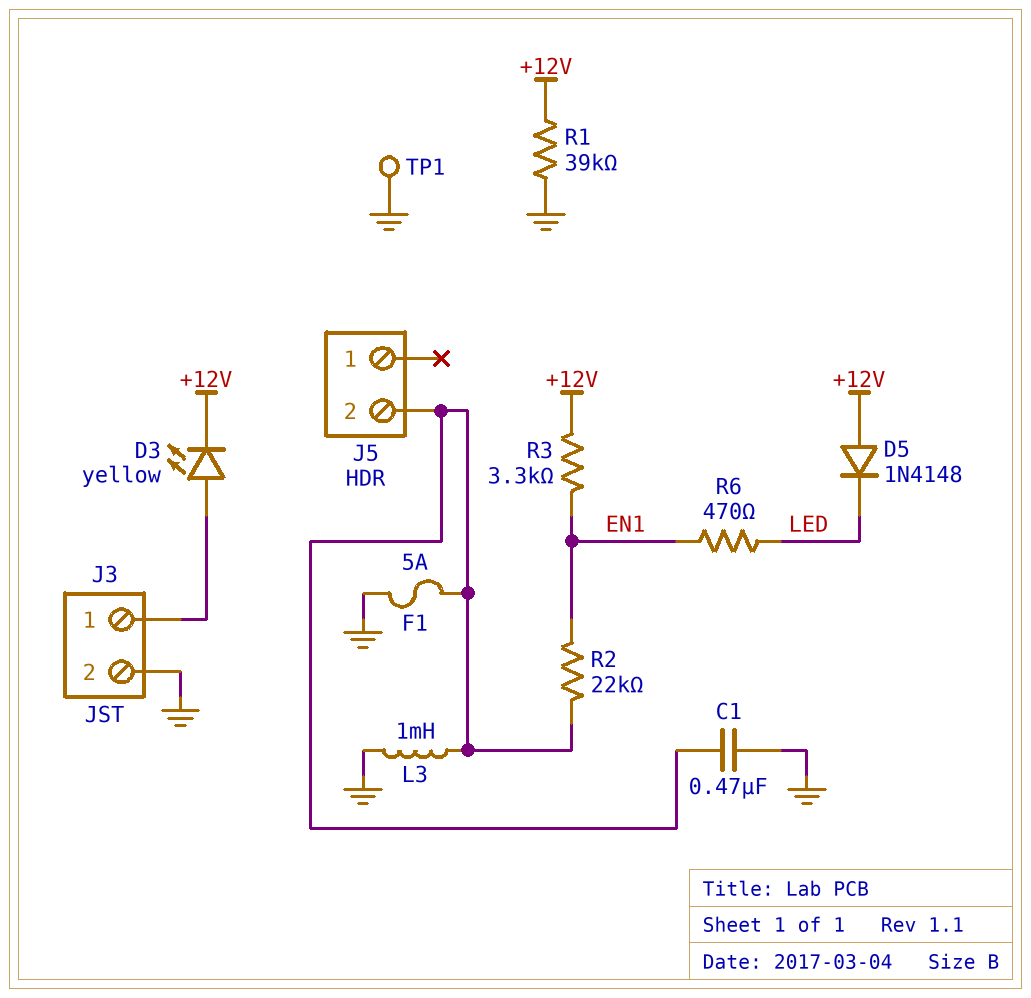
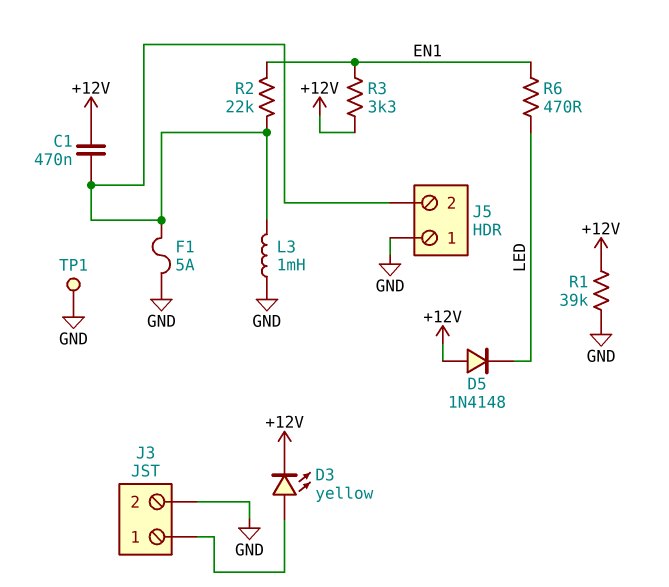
C1: 470nF (GND, J5/2) -> 470nF (+12V, J5/2)
J5 pin 1: none -> GND

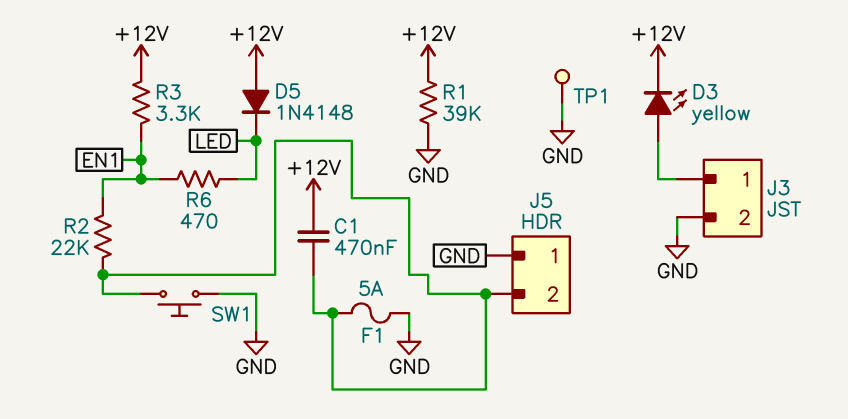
L3: 1mH (GND, J5/2) -> none
SW1: none -> button (GND, J5/2)

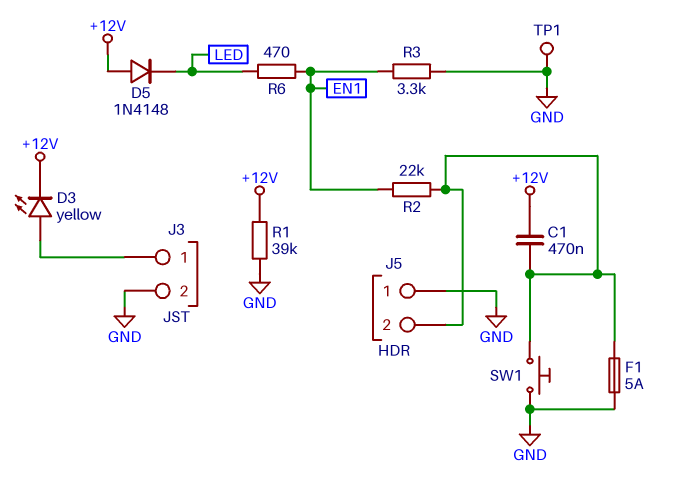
R3: 3.3k (+12V, EN1) -> 3.3k (EN1, GND)

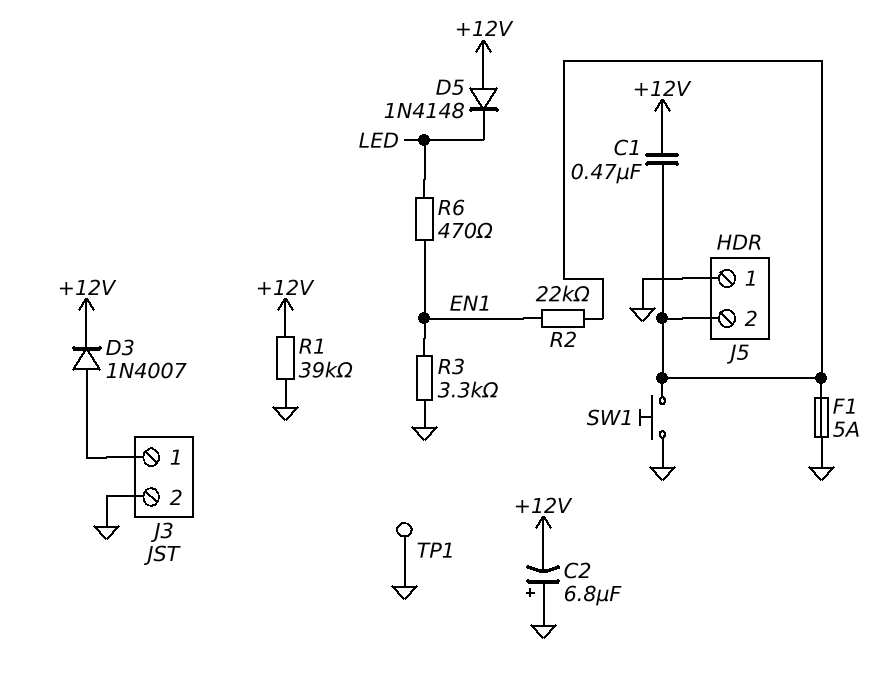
C2: none -> 6.8uF (plus GND, minus +12V)
D3: LED yellow (A J3/1, K +12V) -> diode 1N4007 (A J3/1, K +12V)

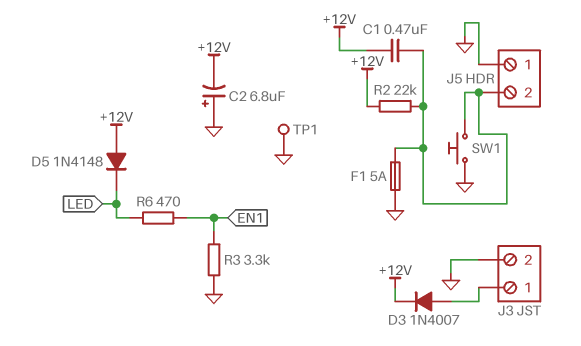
R1: 39k (+12V, GND) -> none
R2: 22k (EN1, J5/2) -> 22k (+12V, J5/2)

